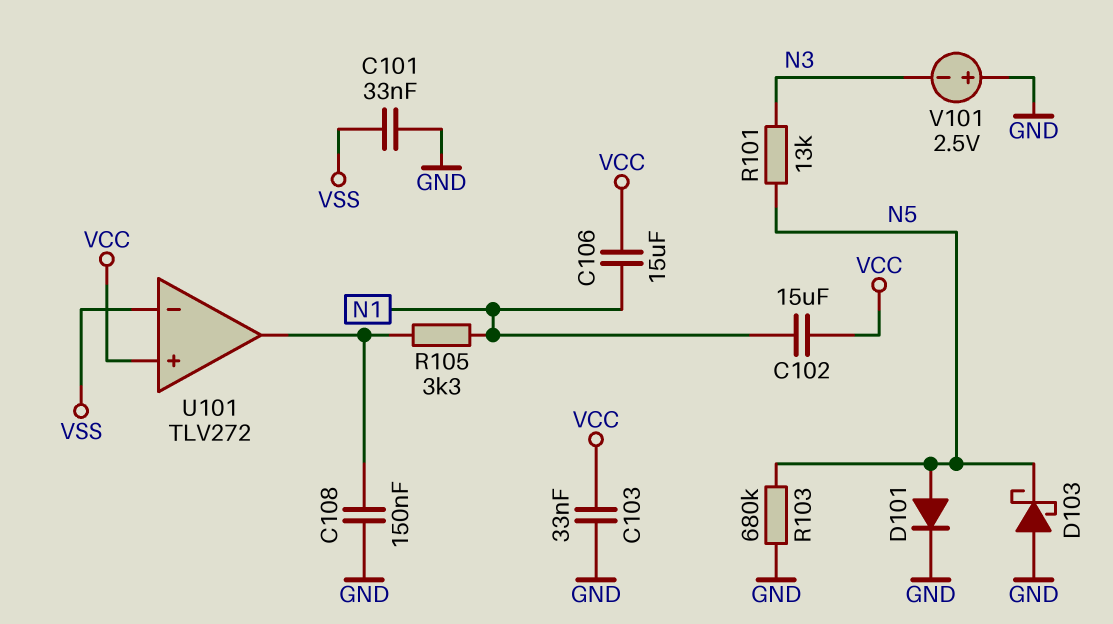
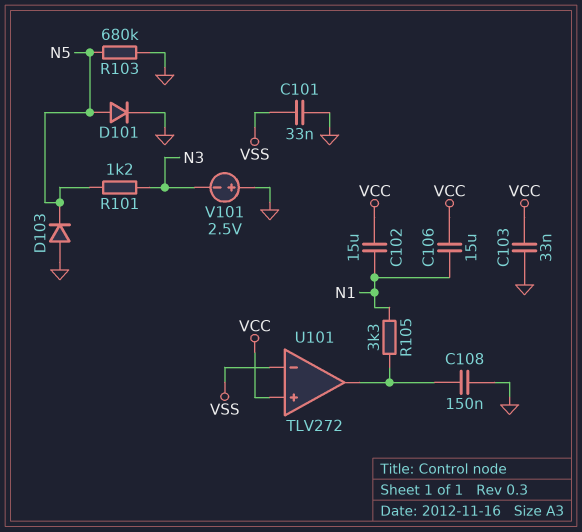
D103: schottky (A GND, K N5) -> diode (A GND, K N5)
R101: 13k (N3, N5) -> 1.2k (N3, N5)

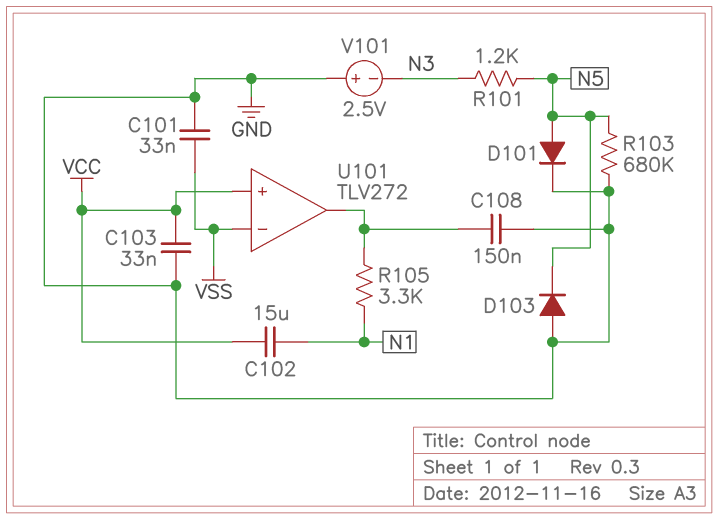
C106: 15uF (N1, VCC) -> none

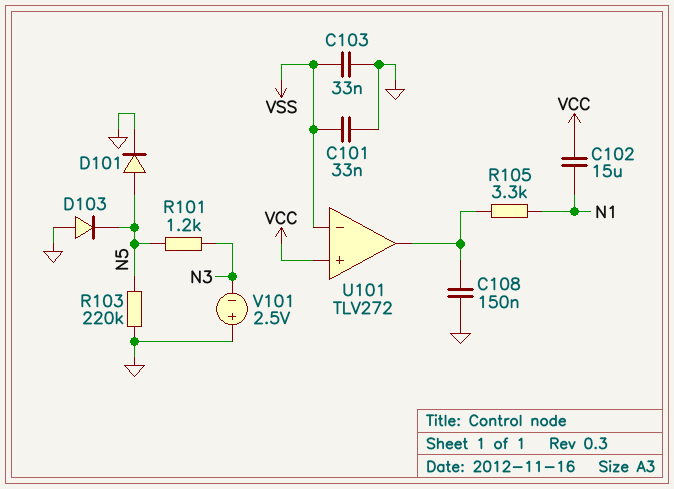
C103: 33nF (GND, VCC) -> 33nF (GND, VSS)
R103: 680k (GND, N5) -> 220k (GND, N5)

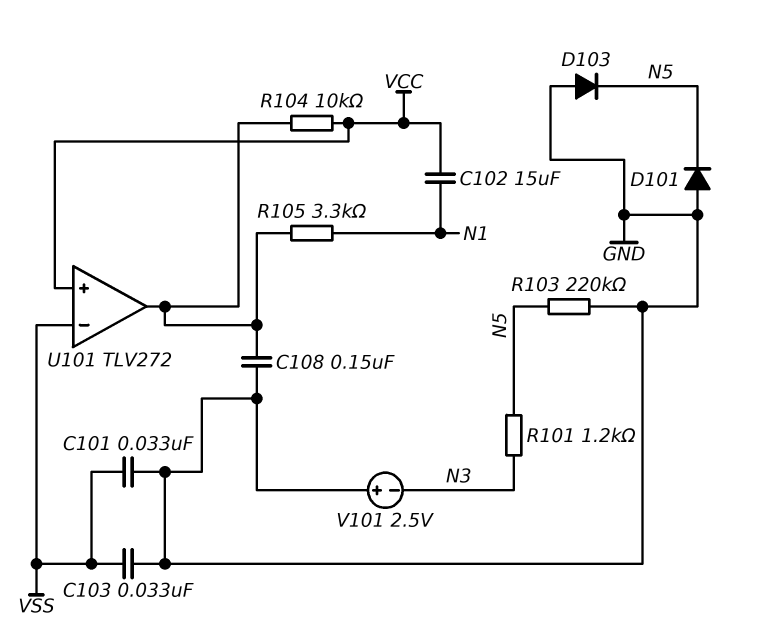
D101: diode (A N5, K GND) -> diode (A GND, K N5)
R104: none -> 10k (U101/out, VCC)

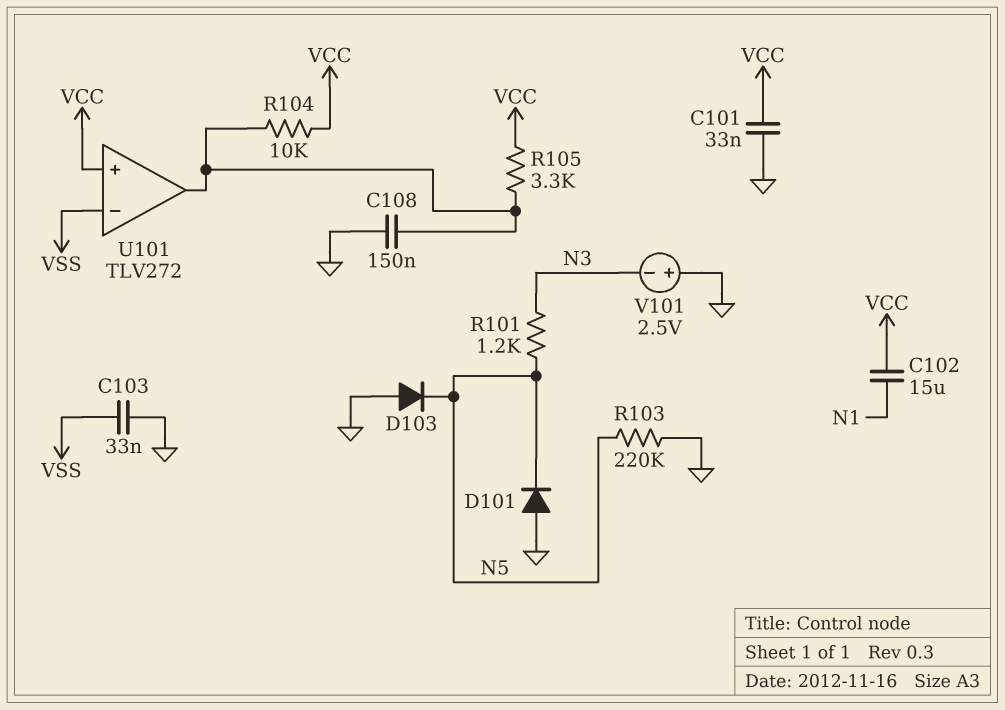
C101: 33nF (GND, VSS) -> 33nF (GND, VCC)
R105: 3.3k (N1, U101/out) -> 3.3k (U101/out, VCC)

